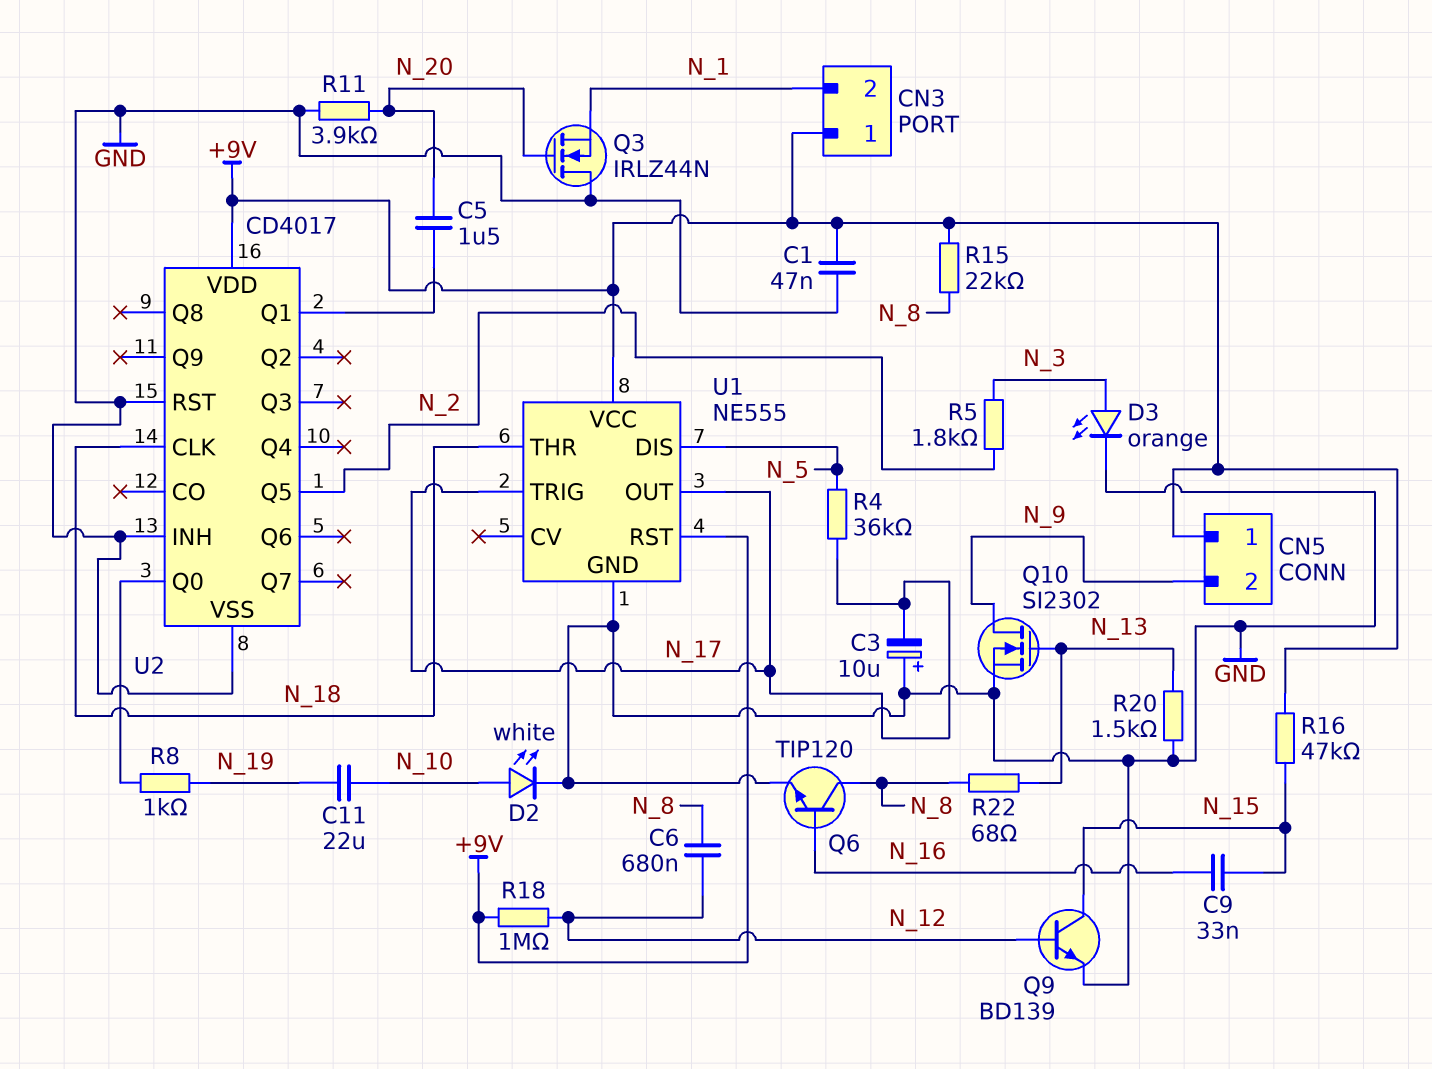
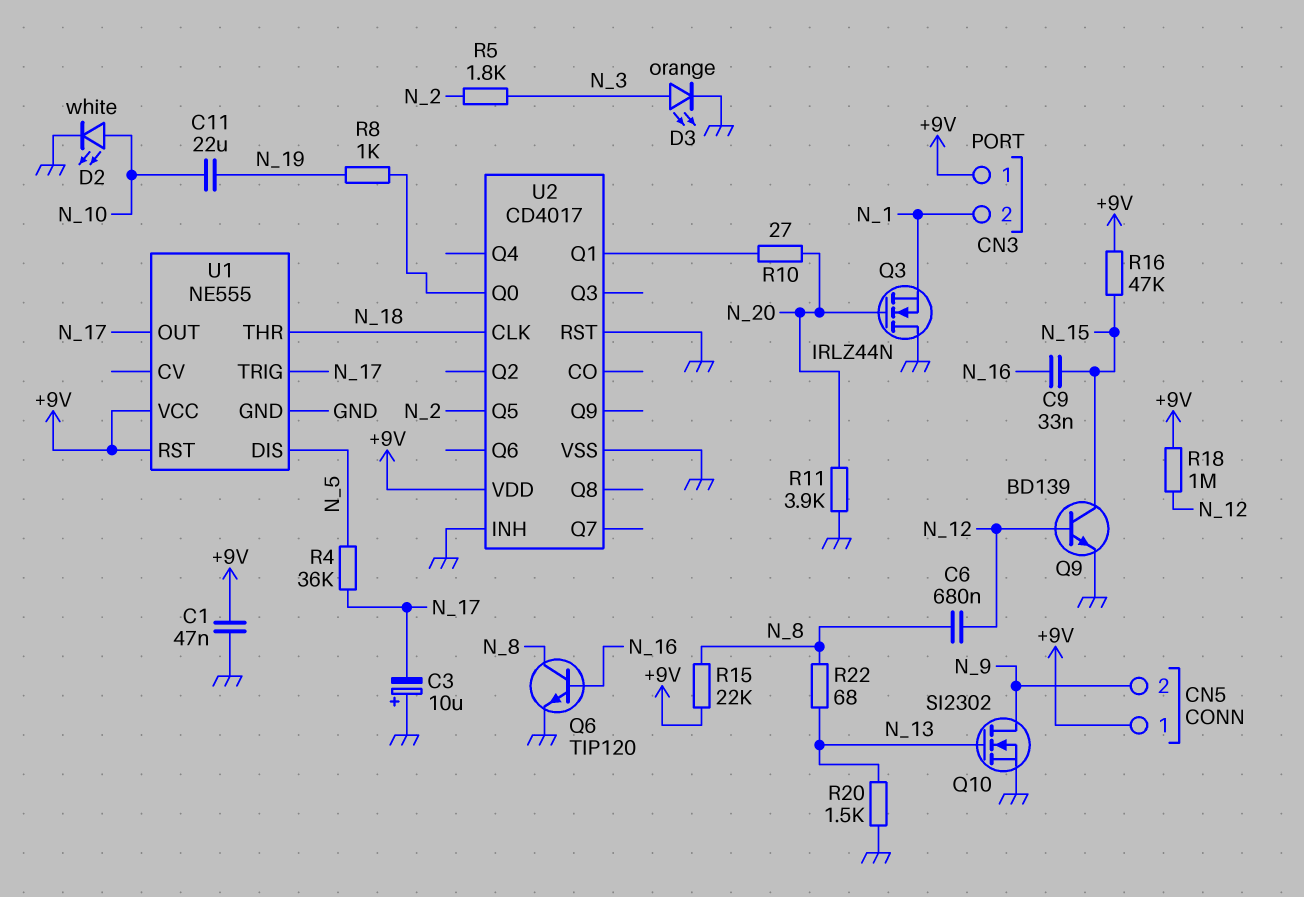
C5: 1.5uF (N_20, U2/Q1) -> none
R10: none -> 27 (N_20, U2/Q1)

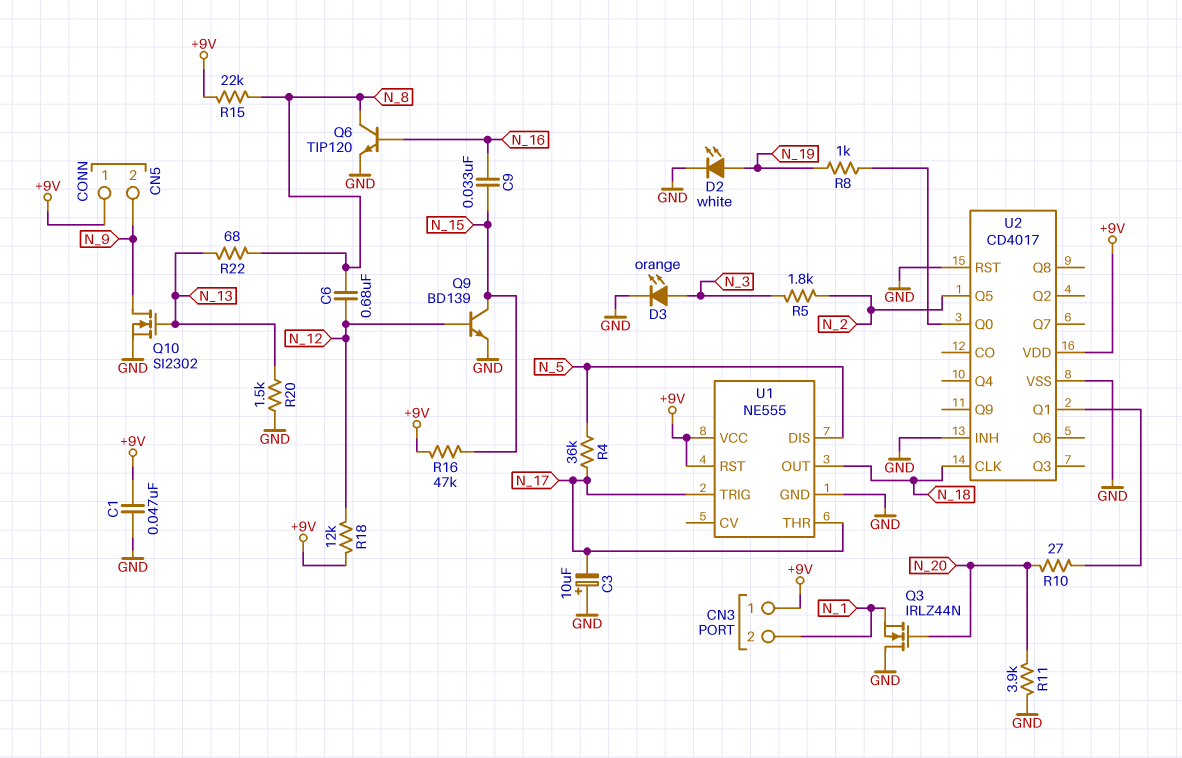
C11: 22uF (N_10, N_19) -> none
D2: LED white (A N_10, K GND) -> LED white (A N_19, K GND)
R18: 1M (+9V, N_12) -> 12k (+9V, N_12)
U1 pin OUT: N_17 -> N_18
U1 pin THR: N_18 -> N_17

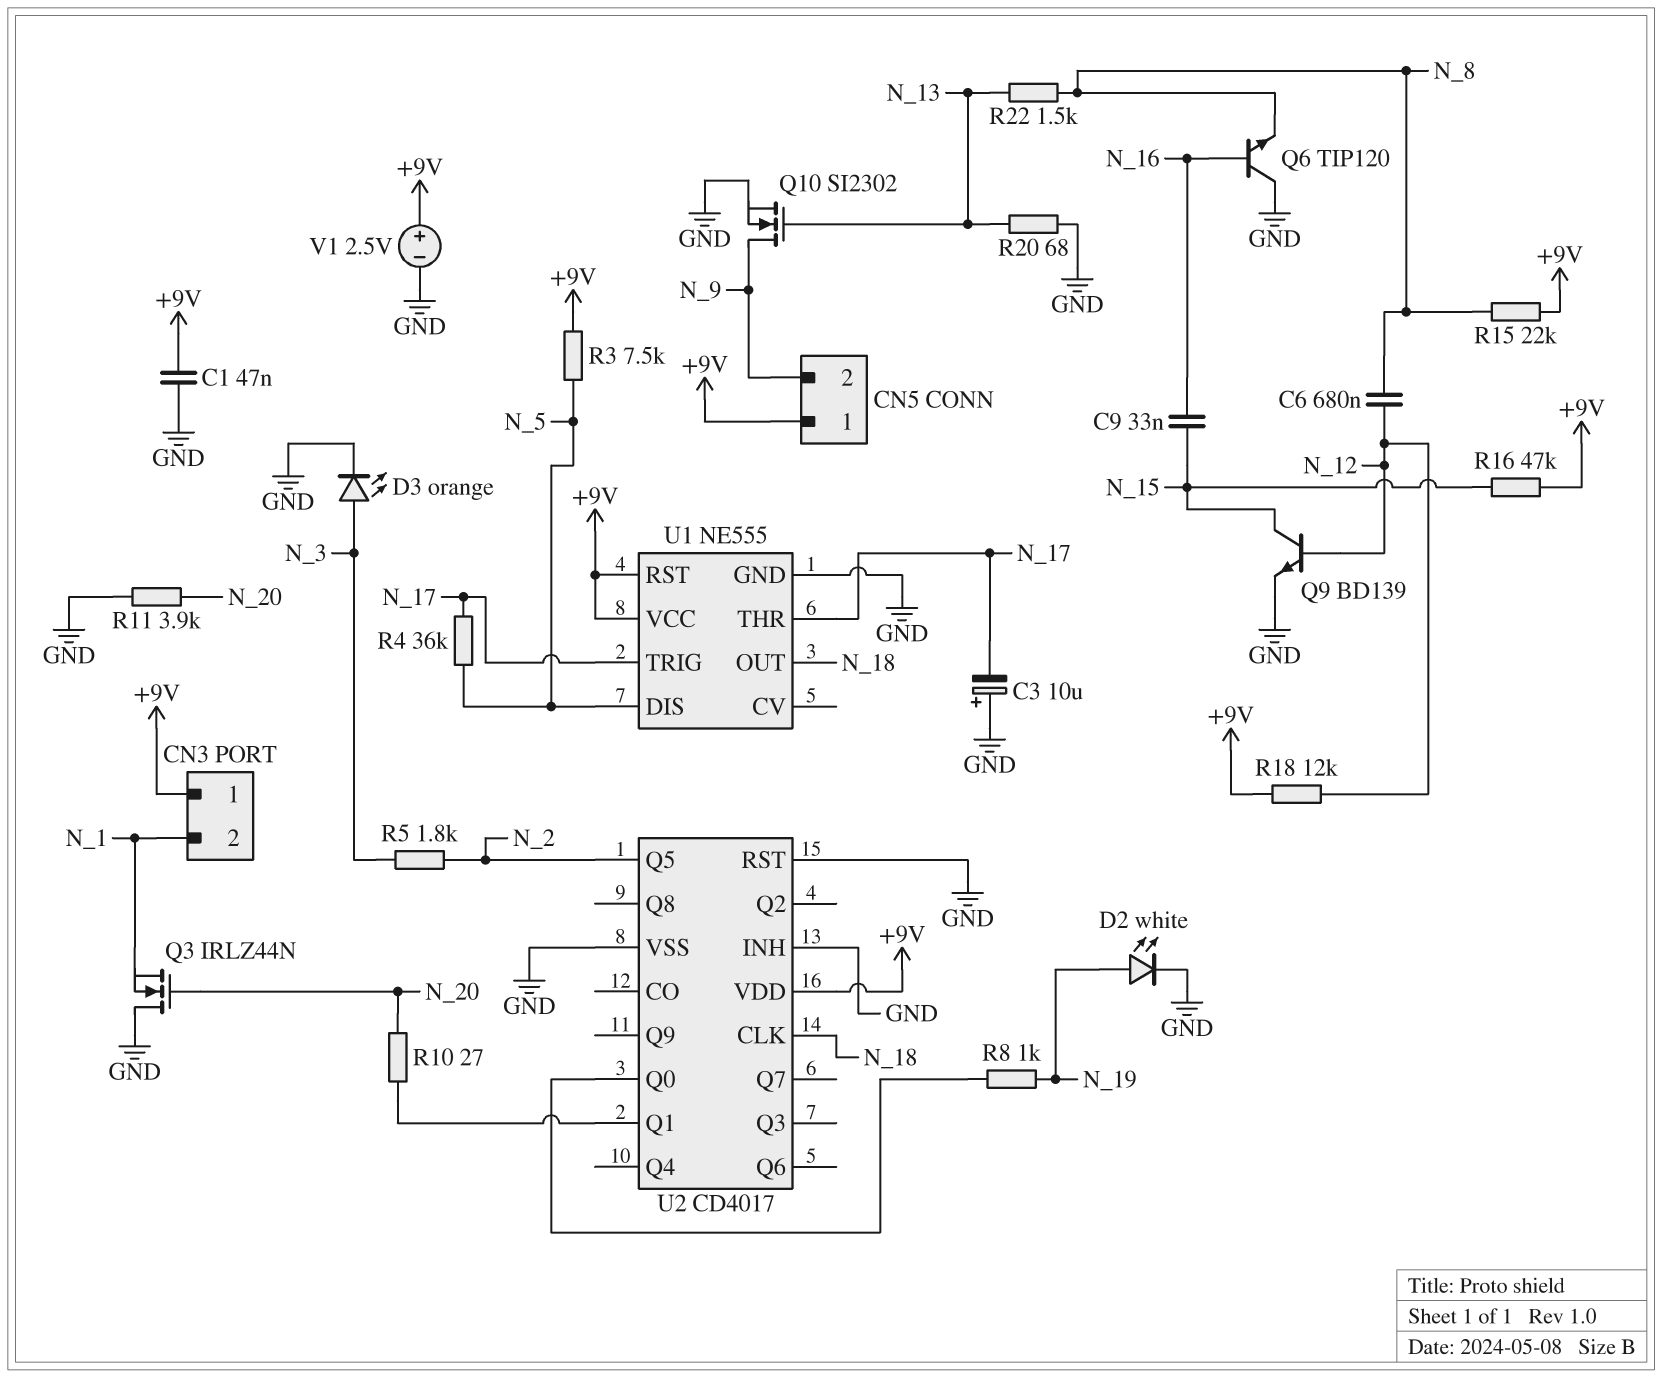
Q6: NPN TIP120 (B N_16, C N_8, E GND) -> NPN TIP120 (B N_16, C GND, E N_8)
R3: none -> 7.5k (+9V, N_5)
R20: 1.5k (GND, N_13) -> 68 (GND, N_13)
R22: 68 (N_8, N_13) -> 1.5k (N_8, N_13)
V1: none -> 2.5V (plus +9V, minus GND)

